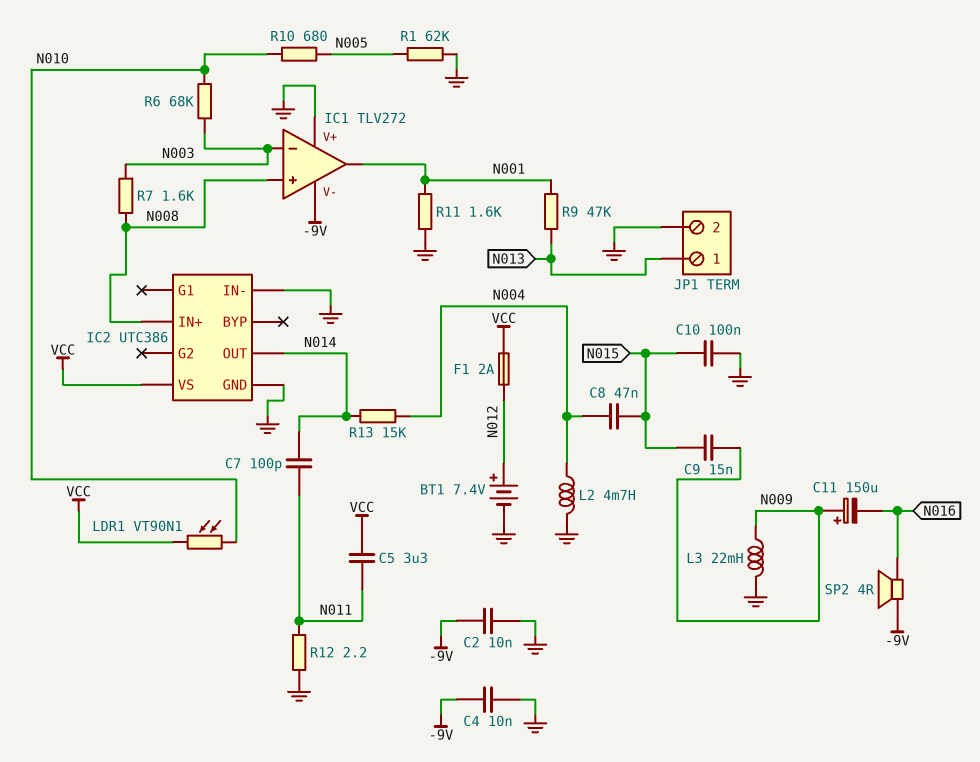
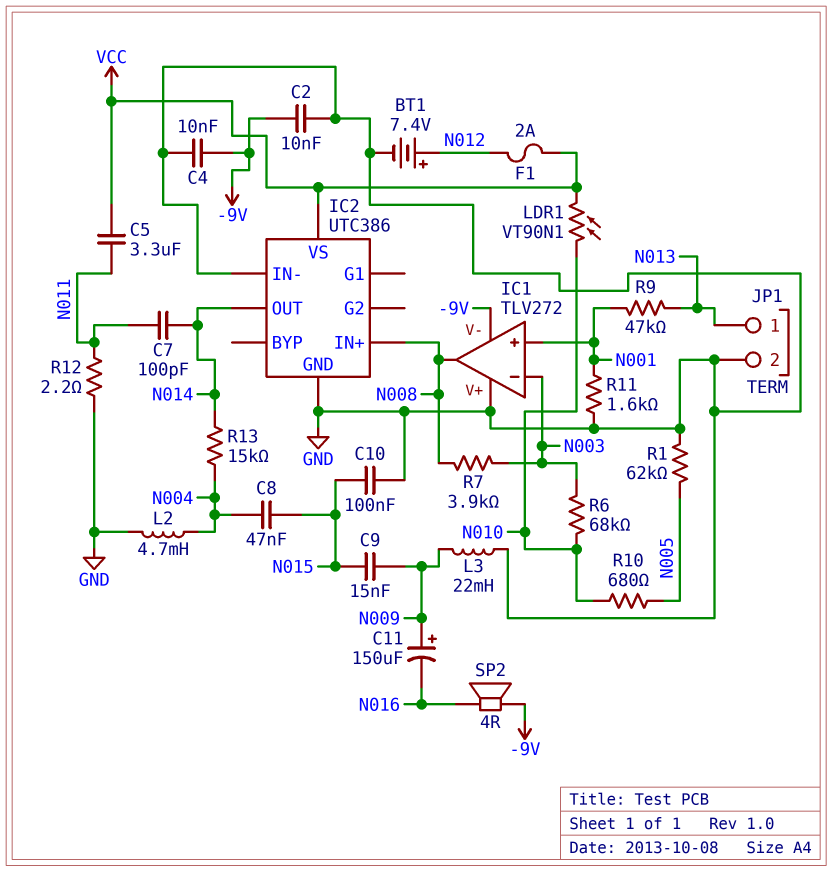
IC1 pin in+: N008 -> N001
IC1 pin out: N001 -> N008
R7: 1.6k (N003, N008) -> 3.9k (N003, N008)

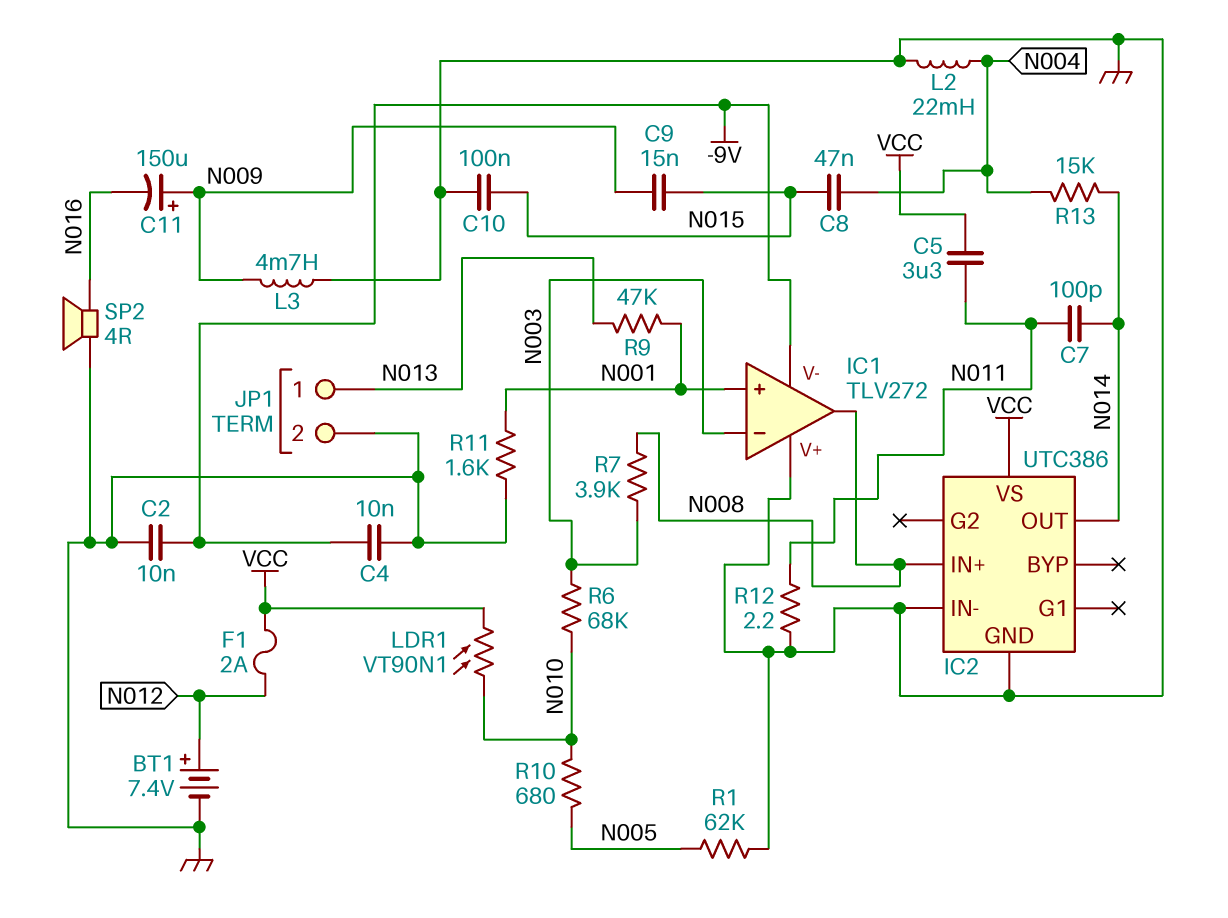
L2: 4.7mH (GND, N004) -> 22mH (GND, N004)
L3: 22mH (GND, N009) -> 4.7mH (GND, N009)
SP2: speaker 4R (-9V, N016) -> speaker 4R (GND, N016)

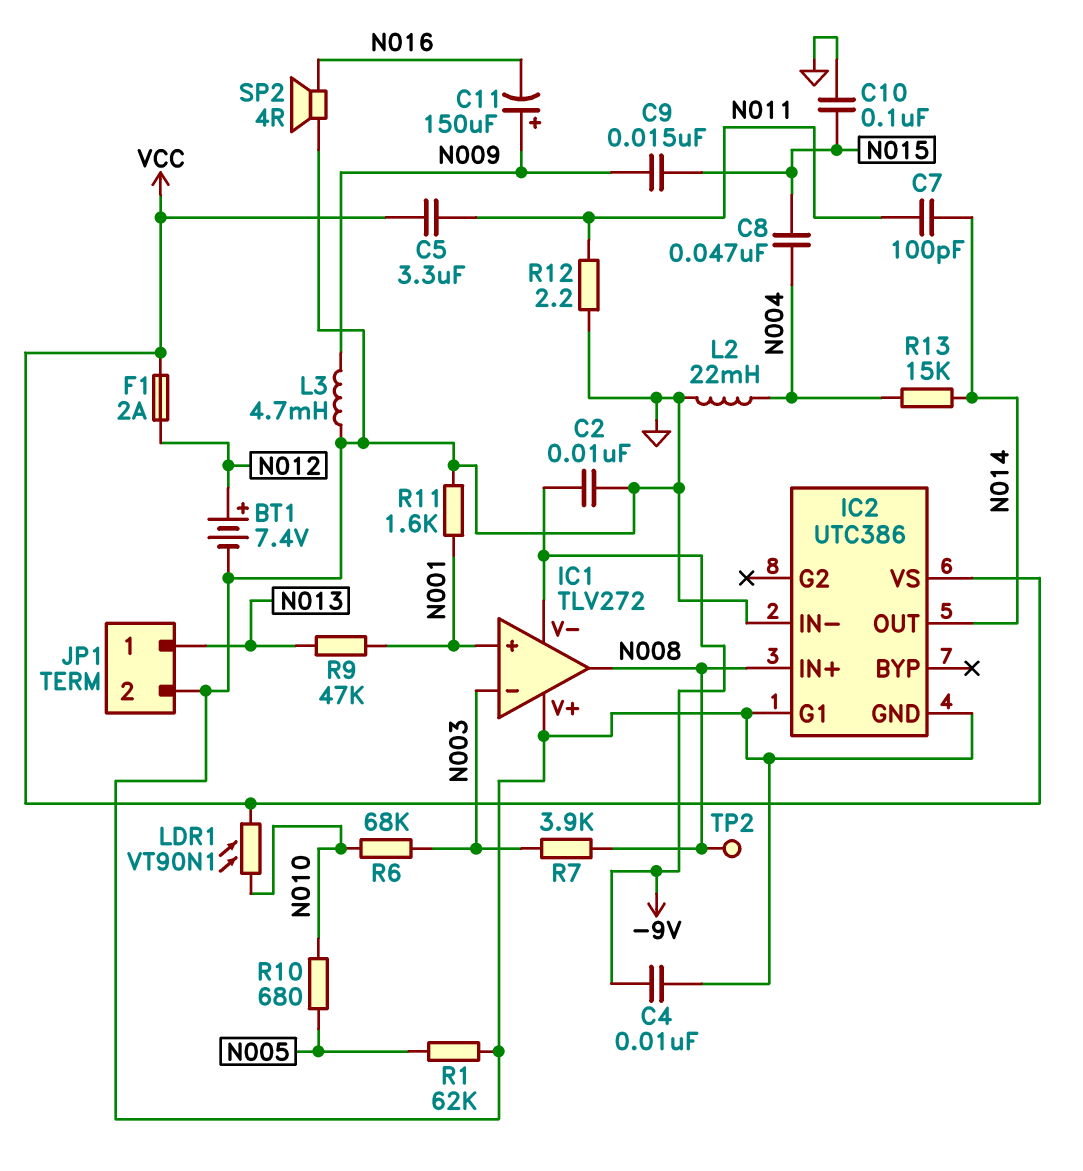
IC2 pin G1: none -> GND
TP2: none -> test point (N008)

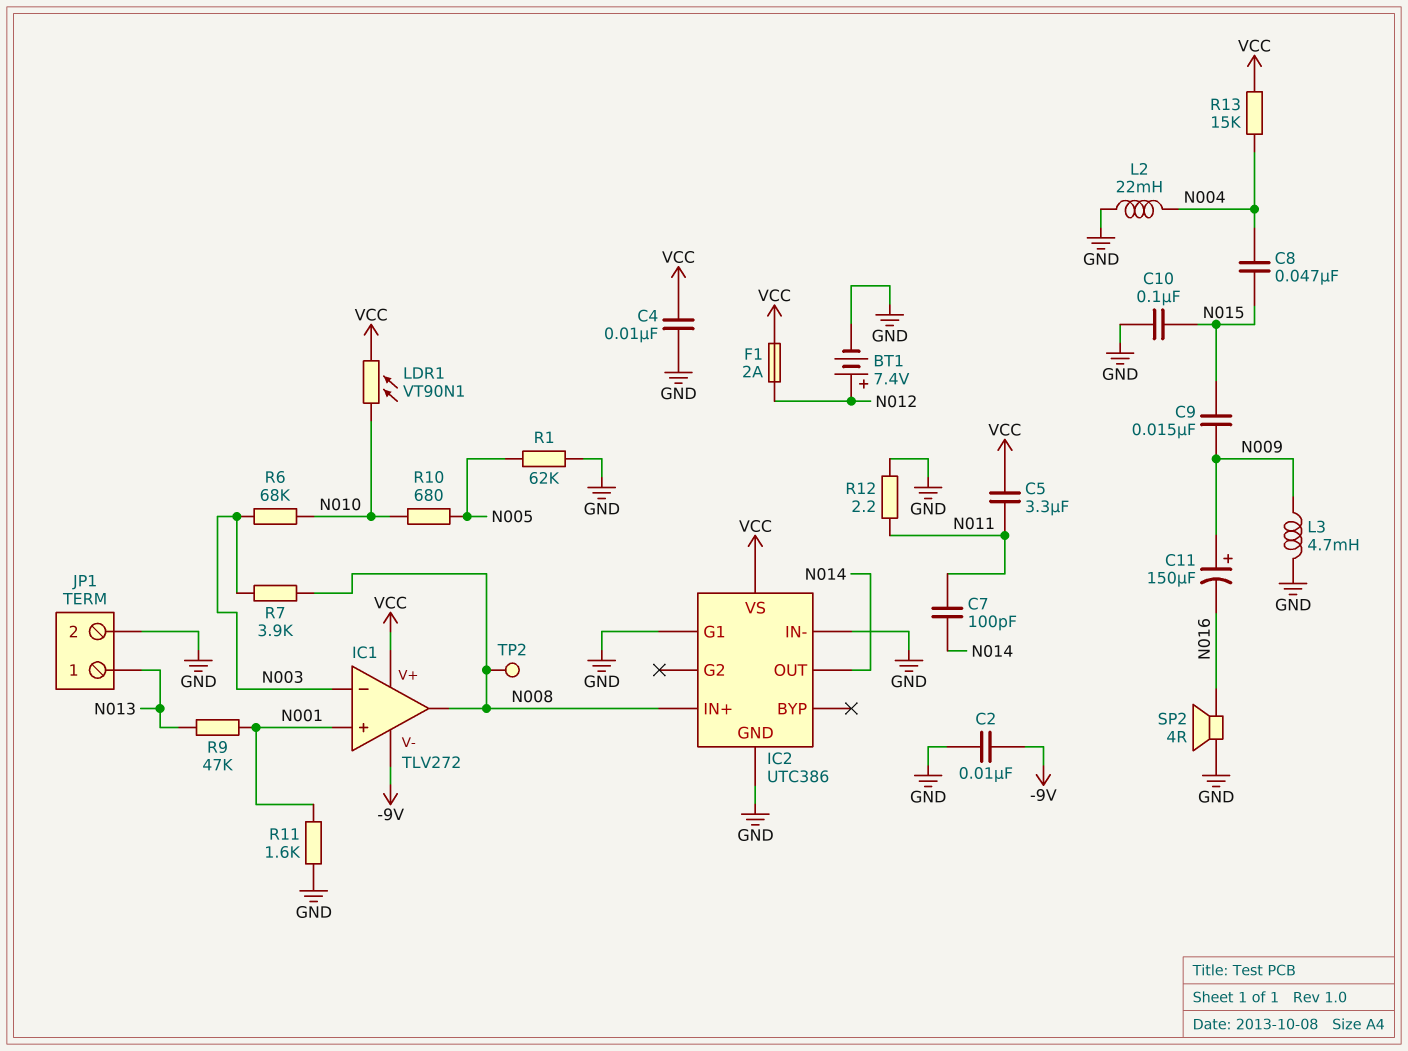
C4: 10nF (-9V, GND) -> 10nF (GND, VCC)
IC1 pin V+: GND -> VCC
R13: 15k (N004, N014) -> 15k (N004, VCC)

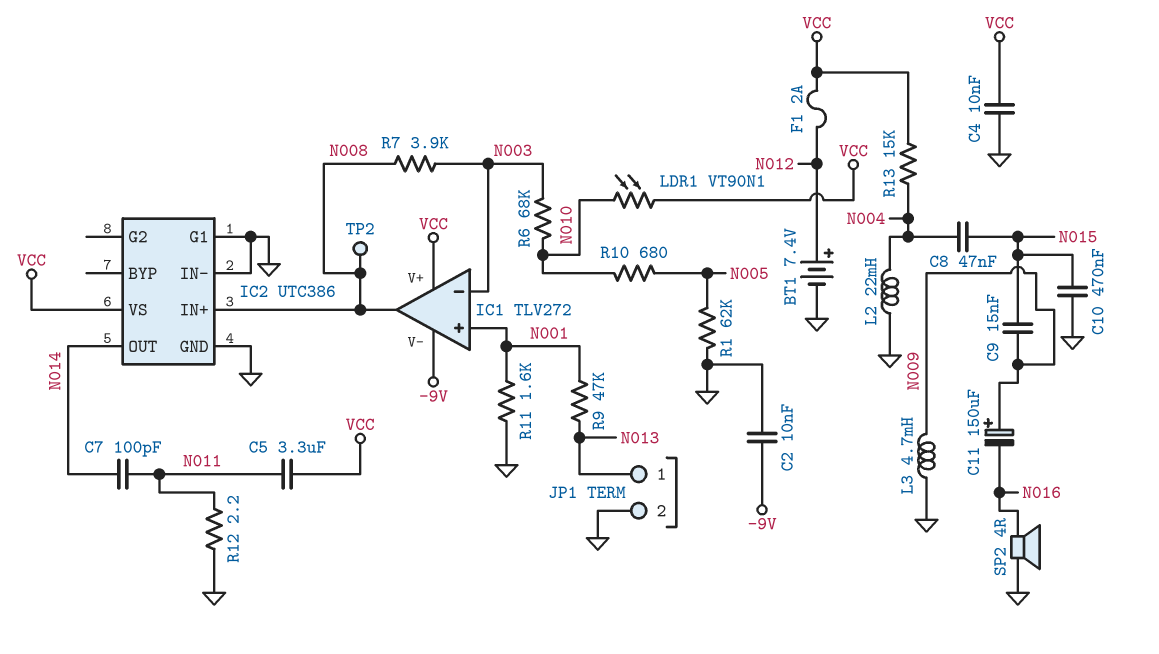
C10: 100nF (GND, N015) -> 470nF (GND, N015)

